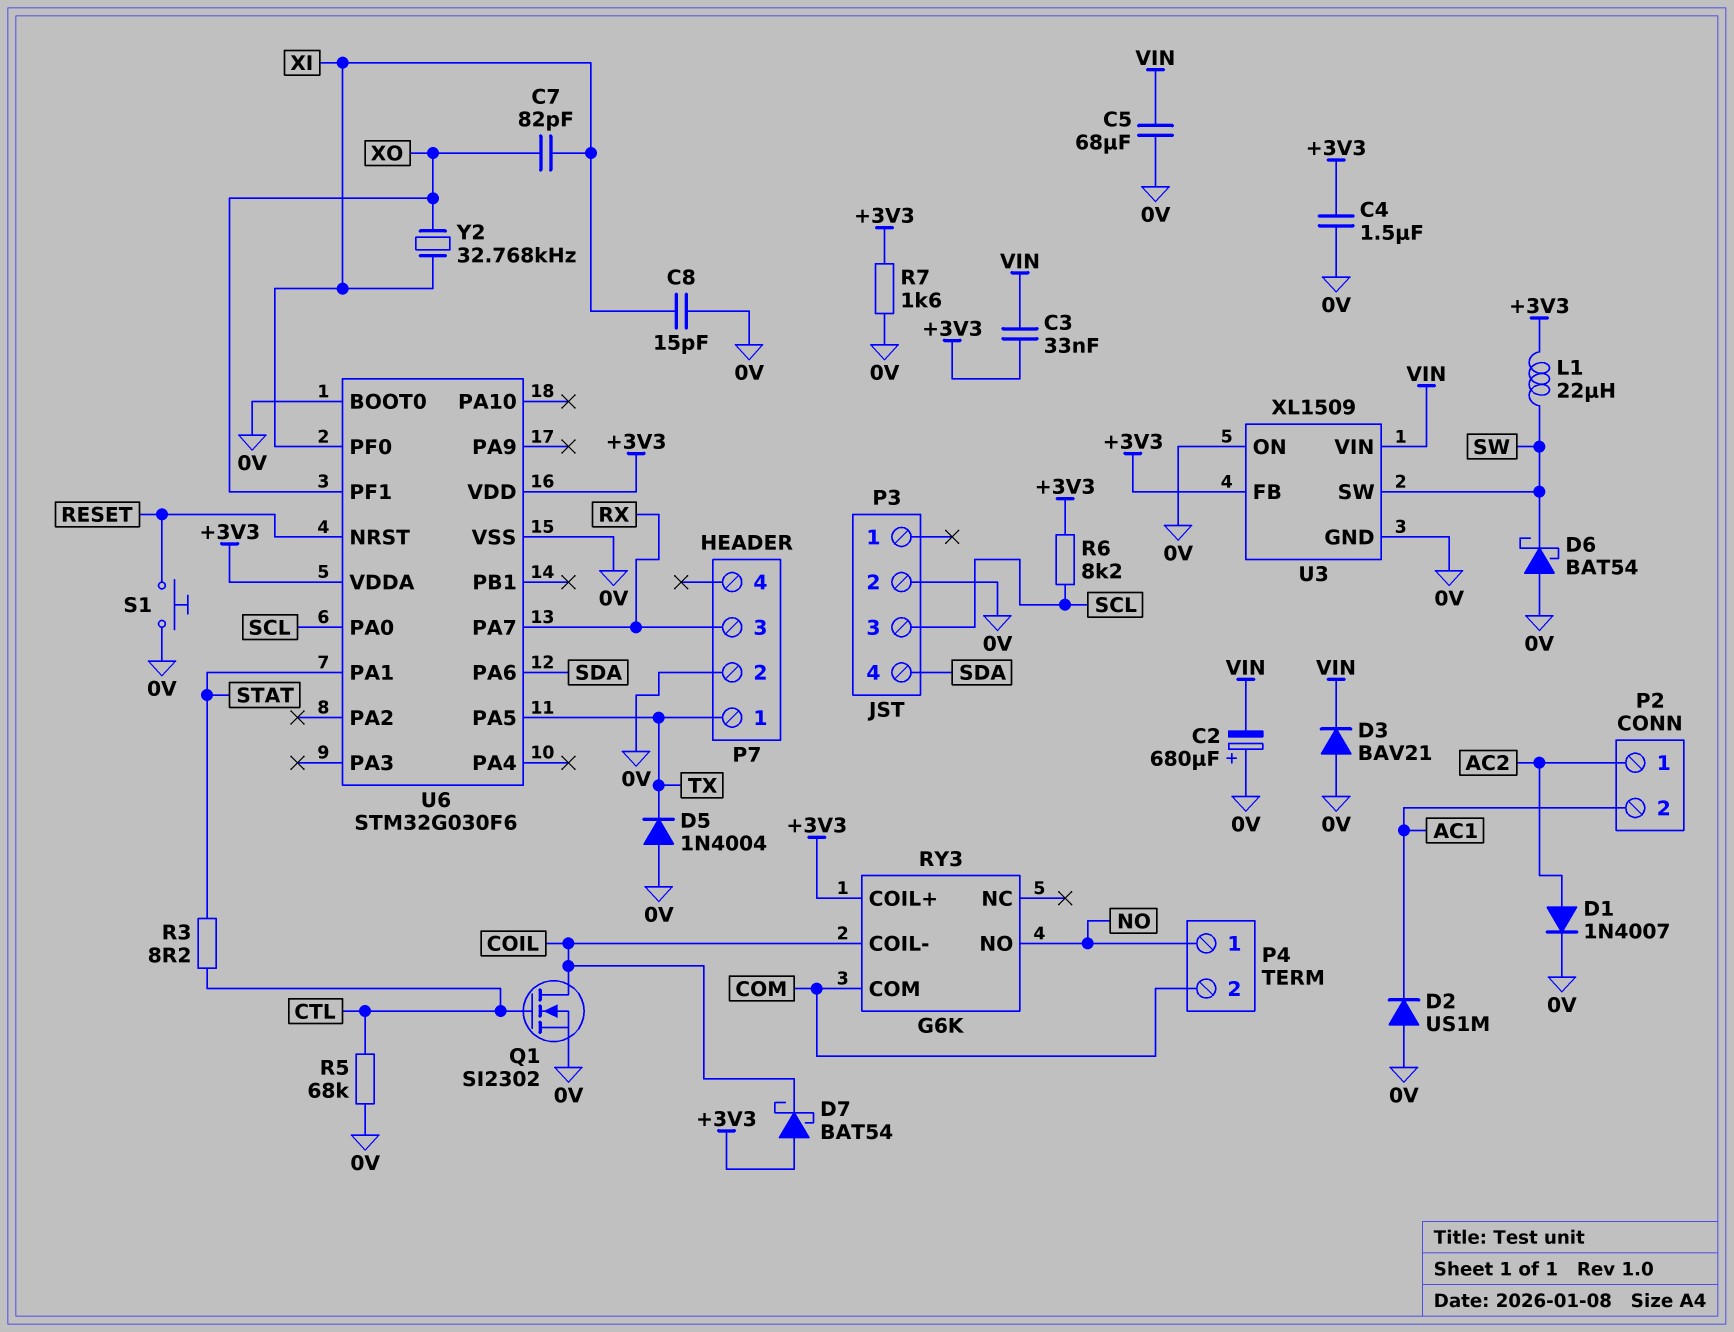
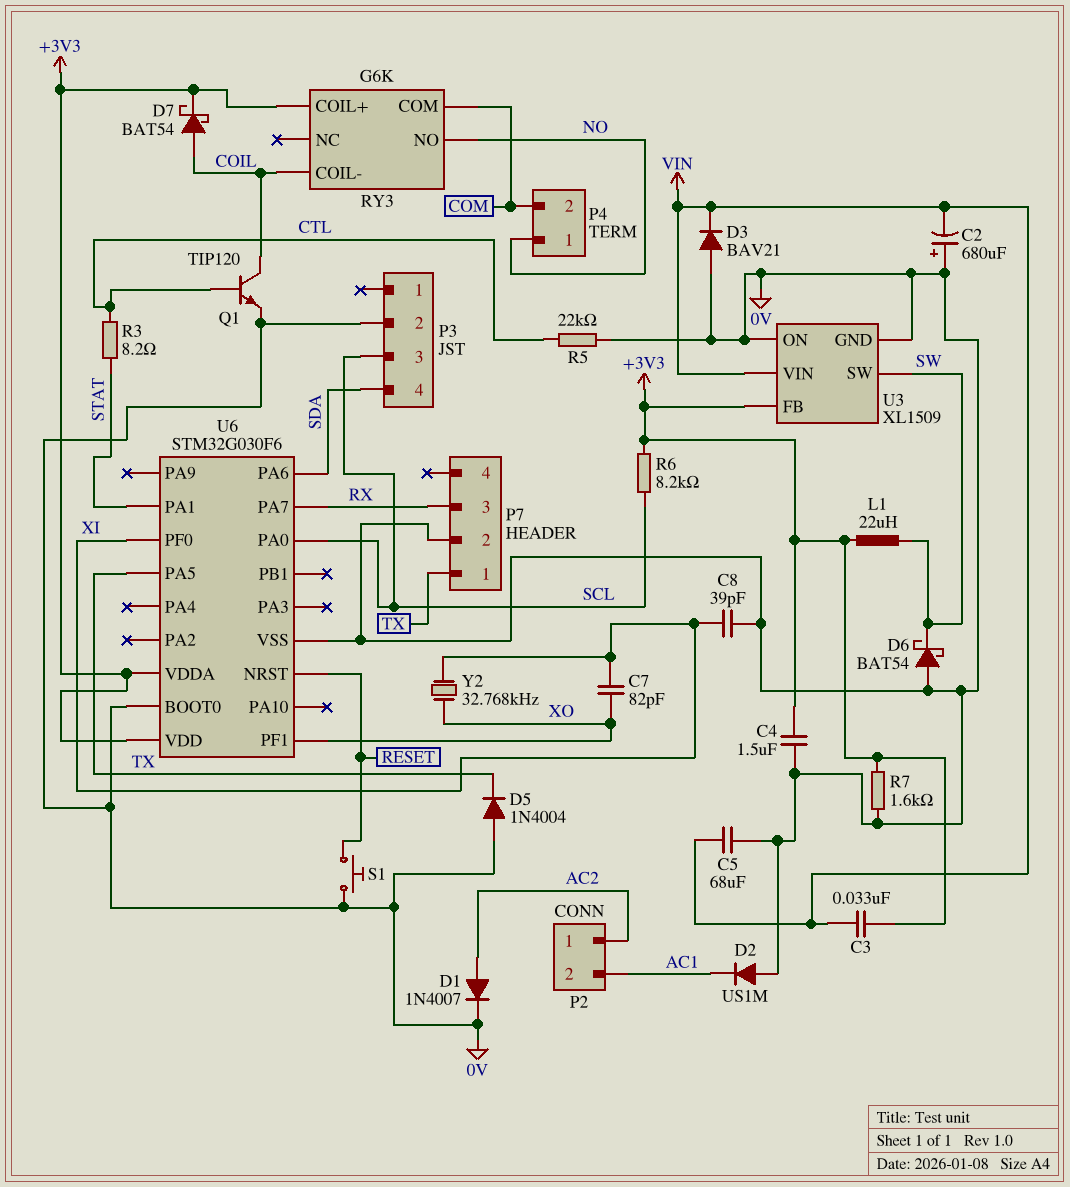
C8: 15pF (0V, XI) -> 39pF (0V, XI)
D7: schottky BAT54 (A +3V3, K COIL) -> schottky BAT54 (A COIL, K +3V3)
Q1: NMOS SI2302 (G CTL, D COIL, S 0V) -> NPN TIP120 (B CTL, C COIL, E 0V)
R5: 68k (0V, CTL) -> 22k (0V, CTL)

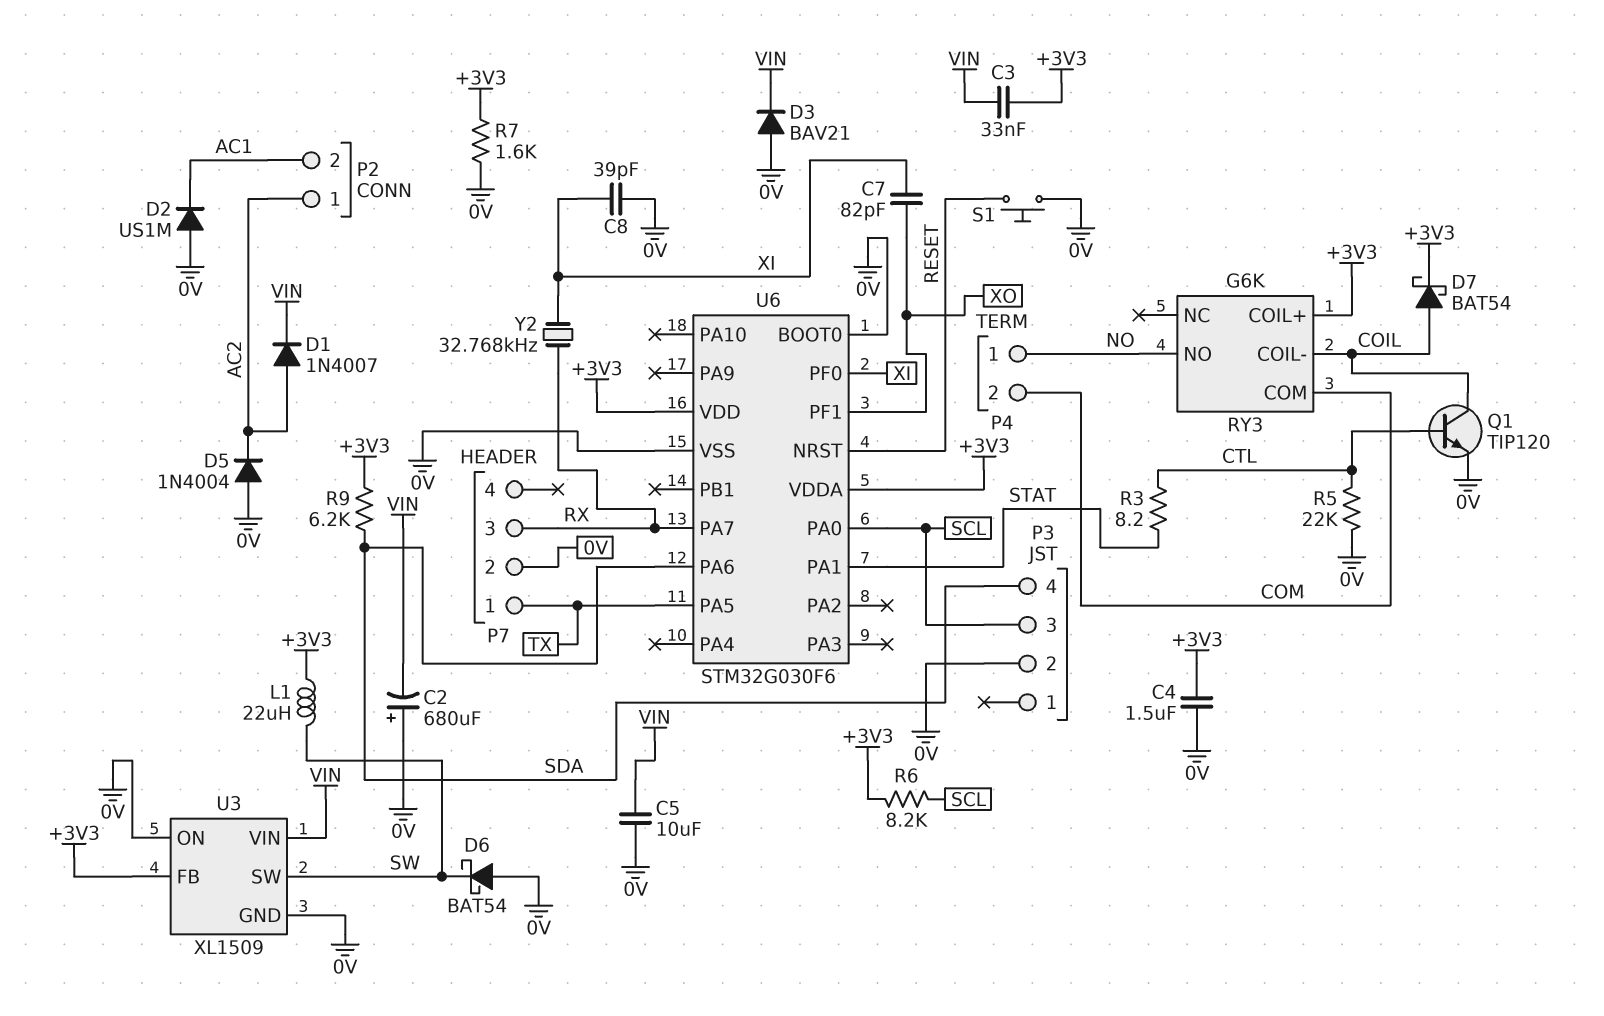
C5: 68uF (0V, VIN) -> 10uF (0V, VIN)
D1: diode 1N4007 (A AC2, K 0V) -> diode 1N4007 (A AC2, K VIN)
D5: diode 1N4004 (A 0V, K TX) -> diode 1N4004 (A 0V, K AC2)
R9: none -> 6.2k (+3V3, SDA)
Y2: 32.768kHz (XI, XO) -> 32.768kHz (RX, XI)

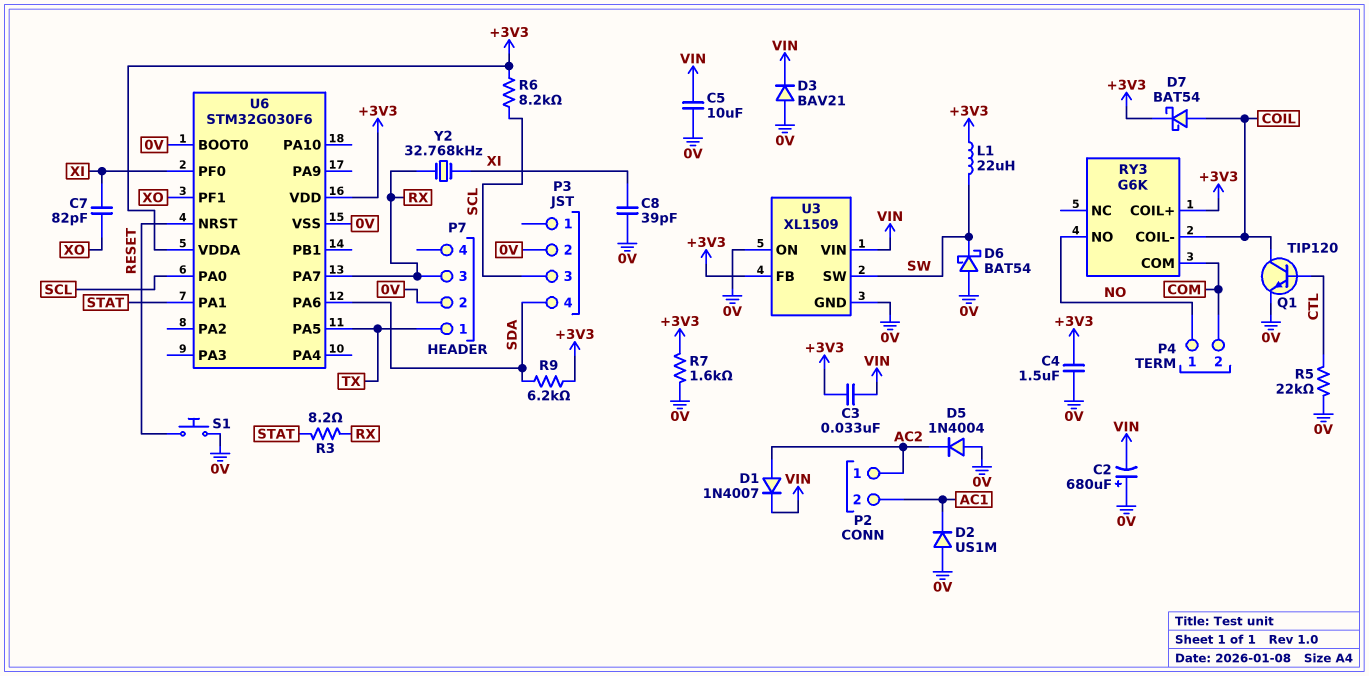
R3: 8.2 (CTL, STAT) -> 8.2 (RX, STAT)

